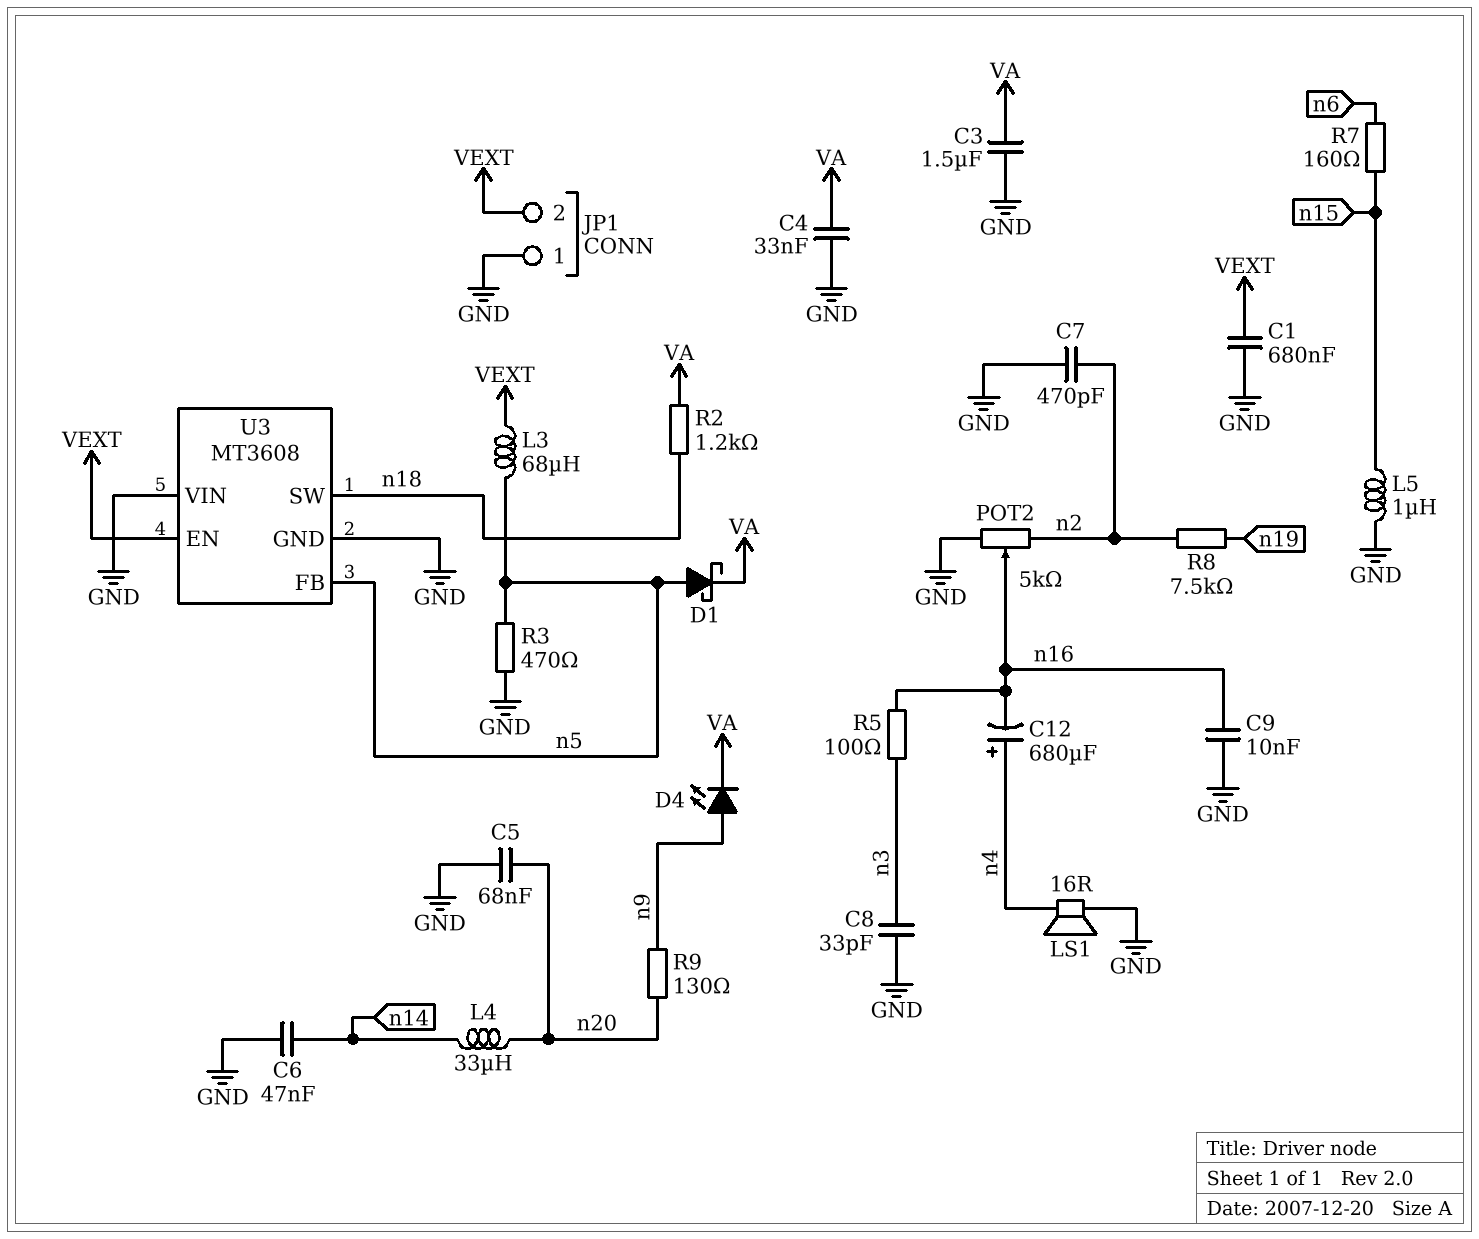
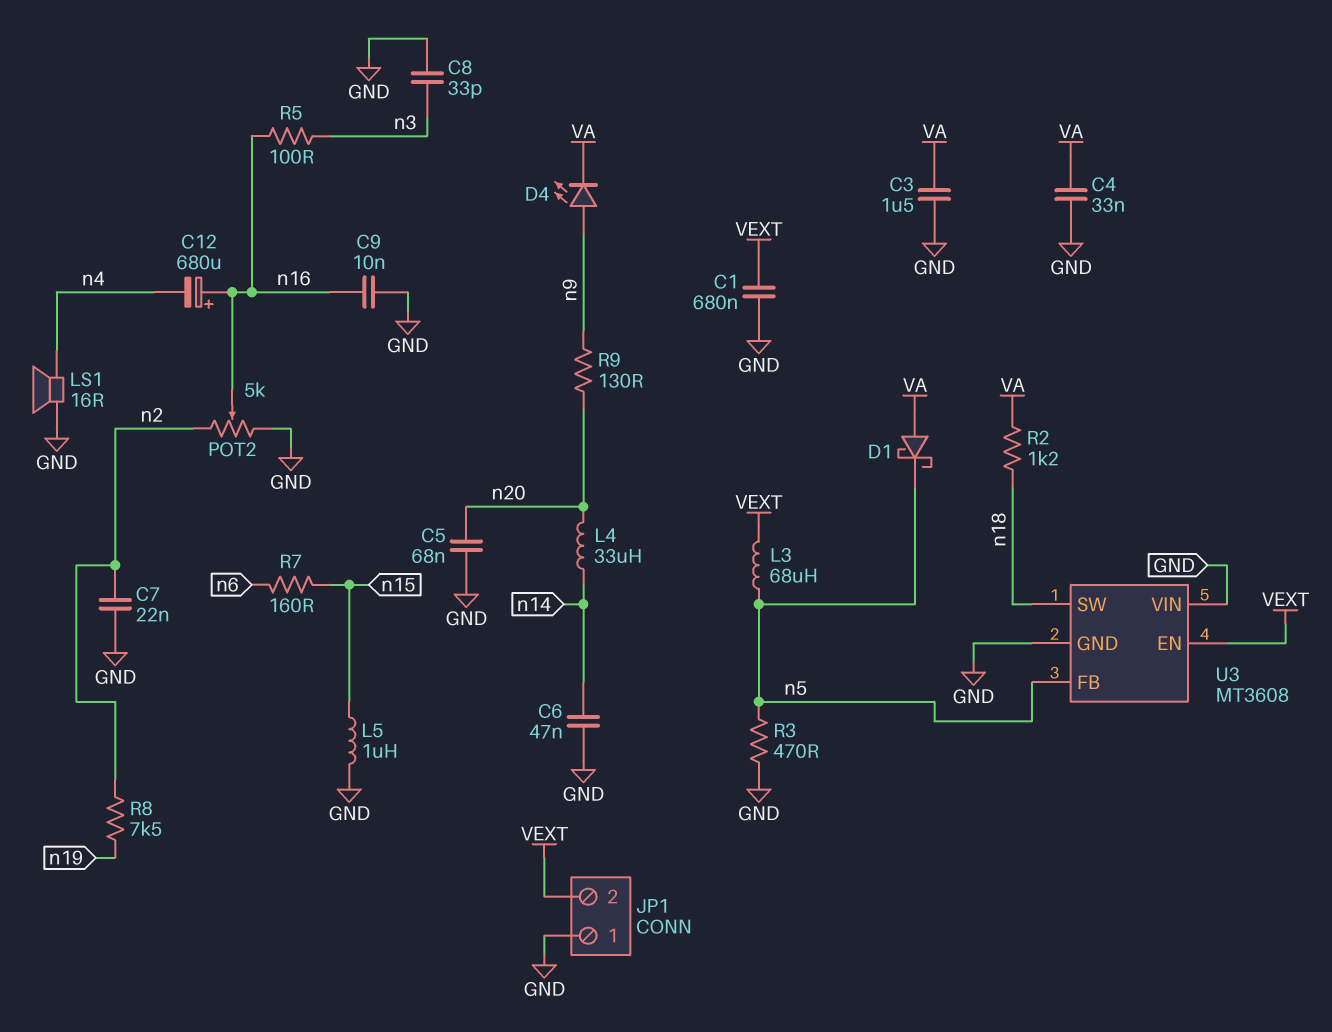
C7: 470pF (GND, n2) -> 22nF (GND, n2)
C12: 680uF (plus n4, minus n16) -> 680uF (plus n16, minus n4)
D1: schottky (A n5, K VA) -> schottky (A VA, K n5)

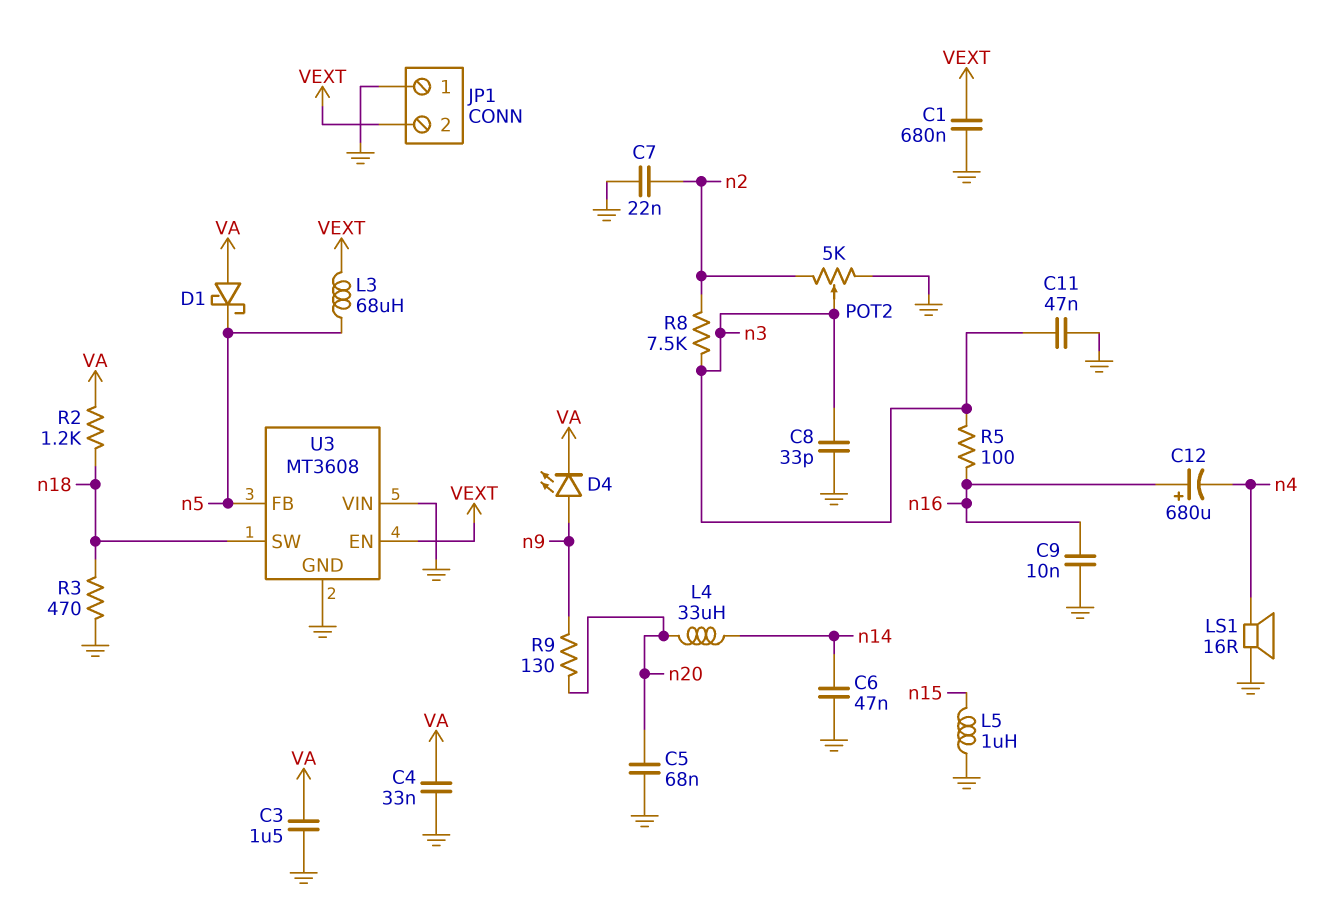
C11: none -> 47nF (GND, n3)
POT2: 5k (GND, n2, wiper n16) -> 5k (GND, n2, wiper n3)
R3: 470 (GND, n5) -> 470 (GND, n18)
R7: 160 (n6, n15) -> none
R8: 7.5k (n2, n19) -> 7.5k (n2, n3)

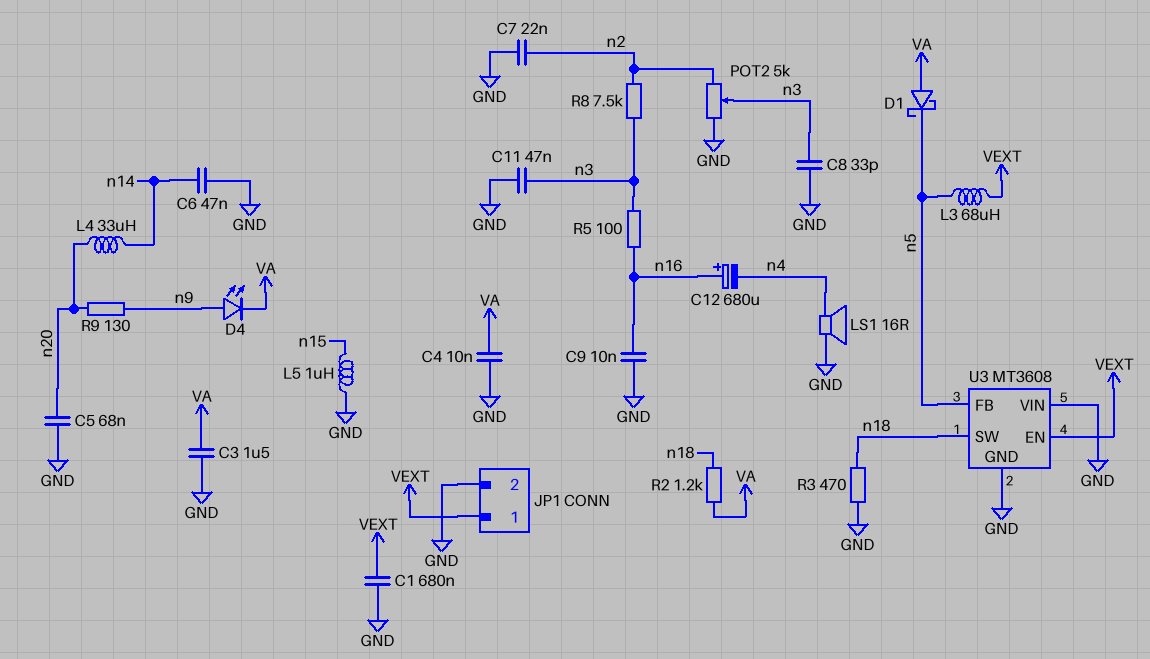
C4: 33nF (GND, VA) -> 10nF (GND, VA)
JP1 pin 1: GND -> VEXT
JP1 pin 2: VEXT -> GND

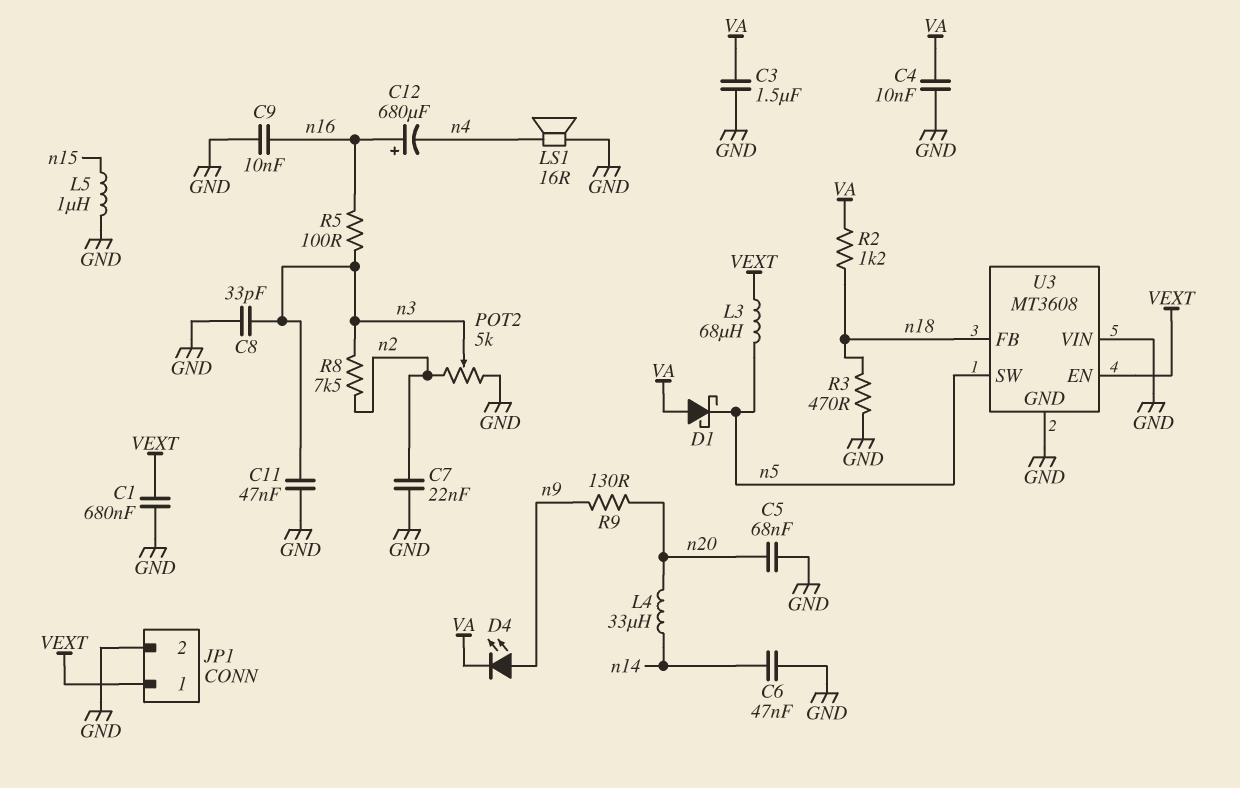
U3 pin FB: n5 -> n18
U3 pin SW: n18 -> n5

